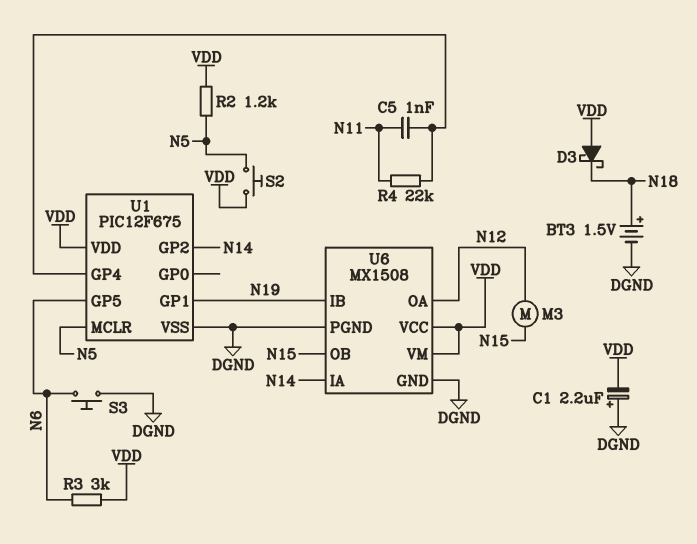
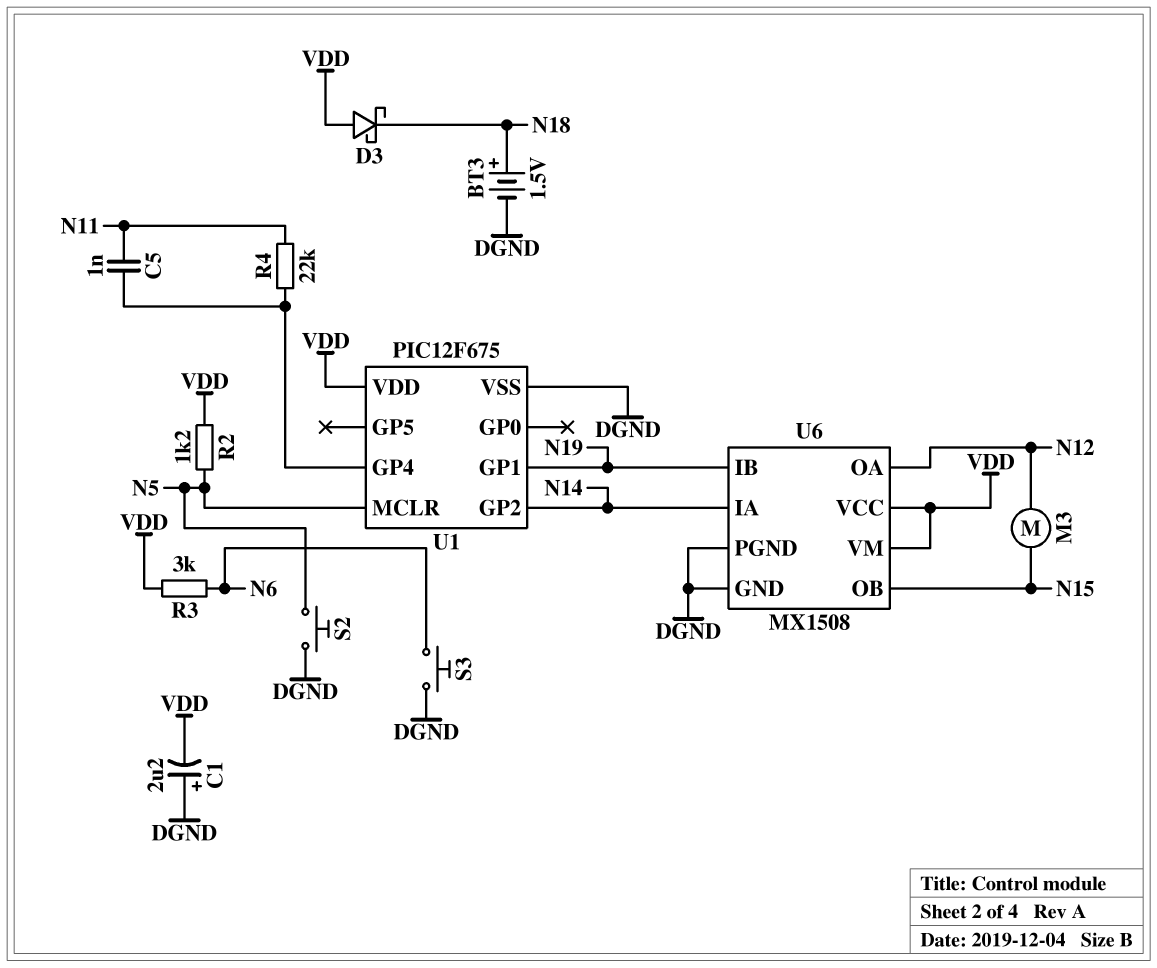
S2: button (N5, VDD) -> button (DGND, N5)
U1 pin GP5: N6 -> none

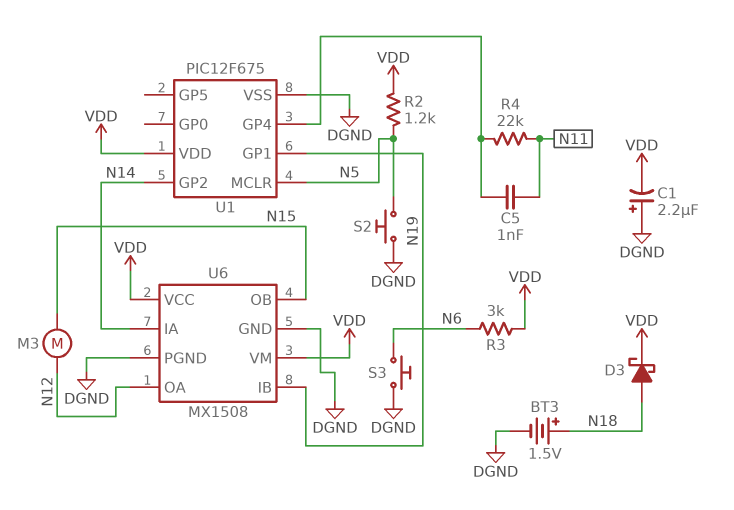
D3: schottky (A VDD, K N18) -> schottky (A N18, K VDD)

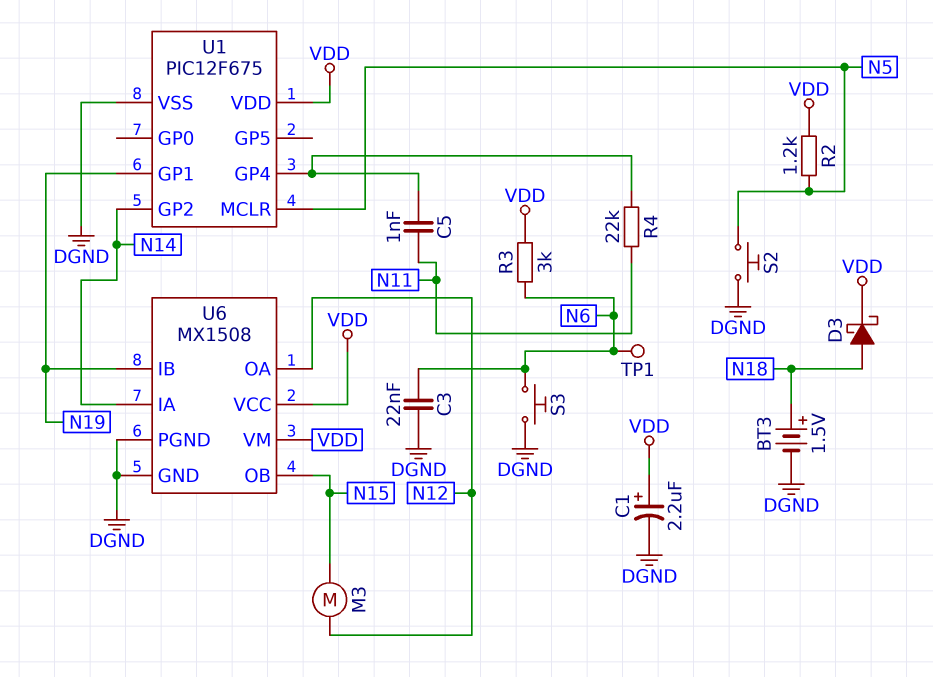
C1: 2.2uF (plus DGND, minus VDD) -> 2.2uF (plus VDD, minus DGND)
C3: none -> 22nF (DGND, N6)
TP1: none -> test point (N6)

